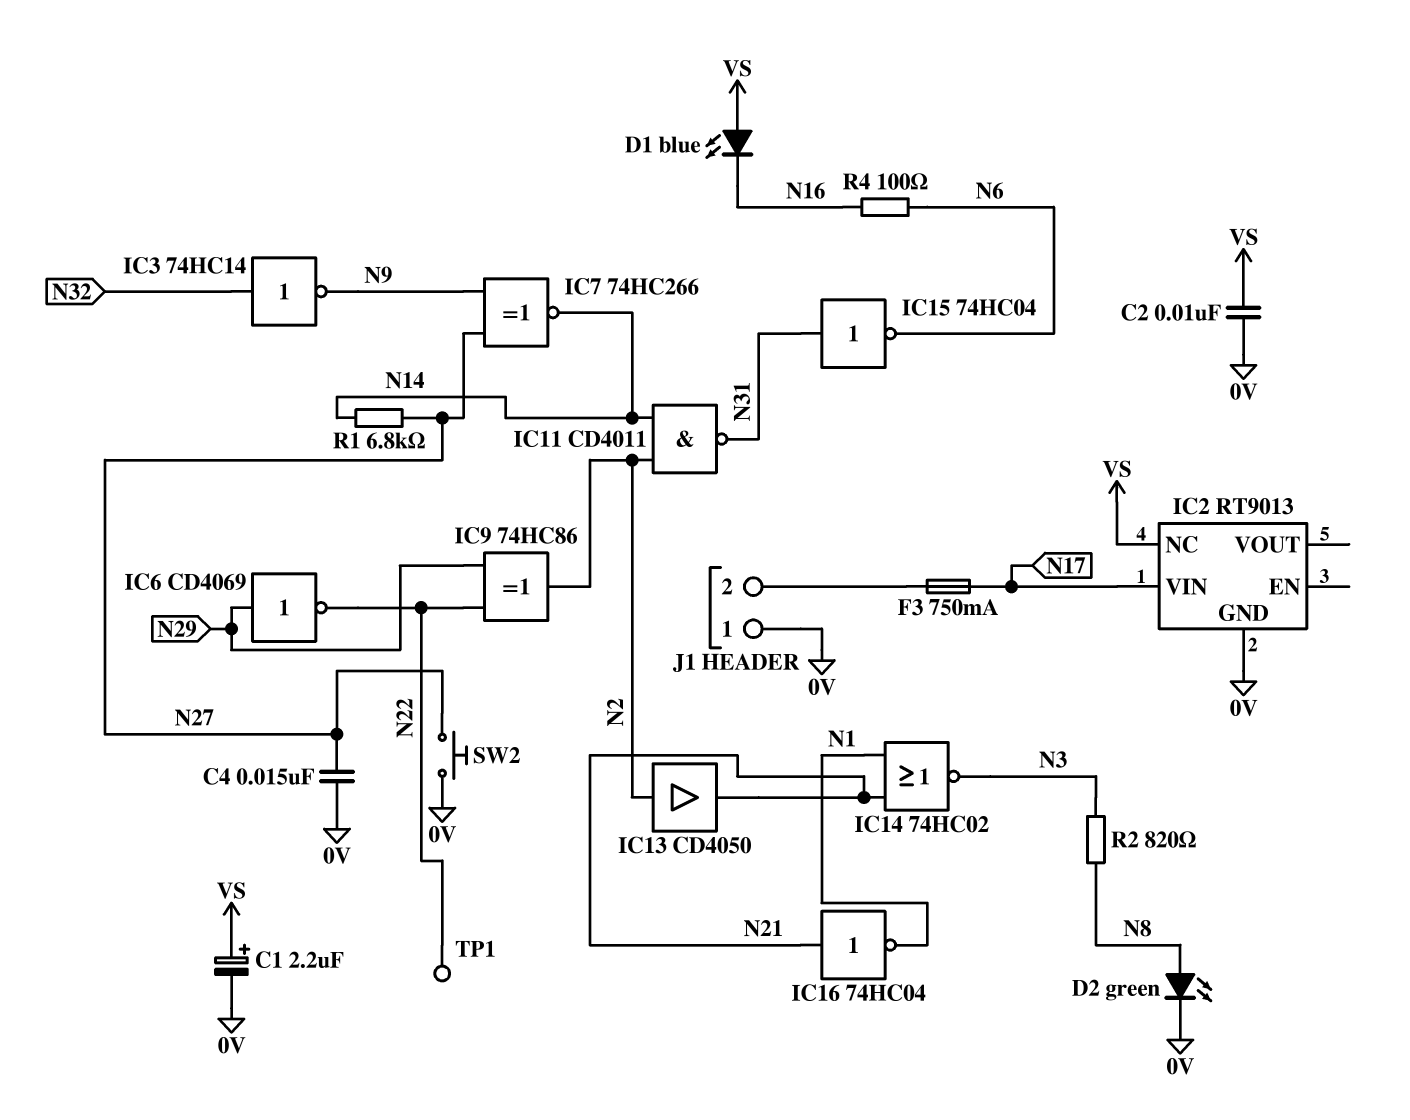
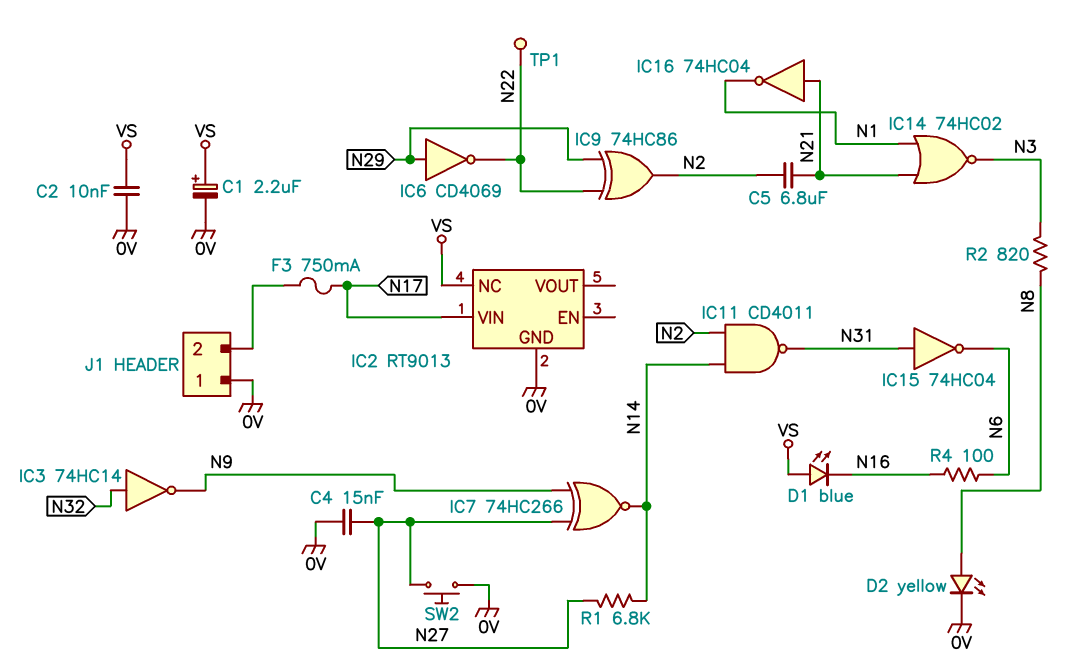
C5: none -> 6.8uF (N2, N21)
D2: LED green (A N8, K 0V) -> LED yellow (A N8, K 0V)
IC13: buffer CD4050 (in N2, out N21) -> none

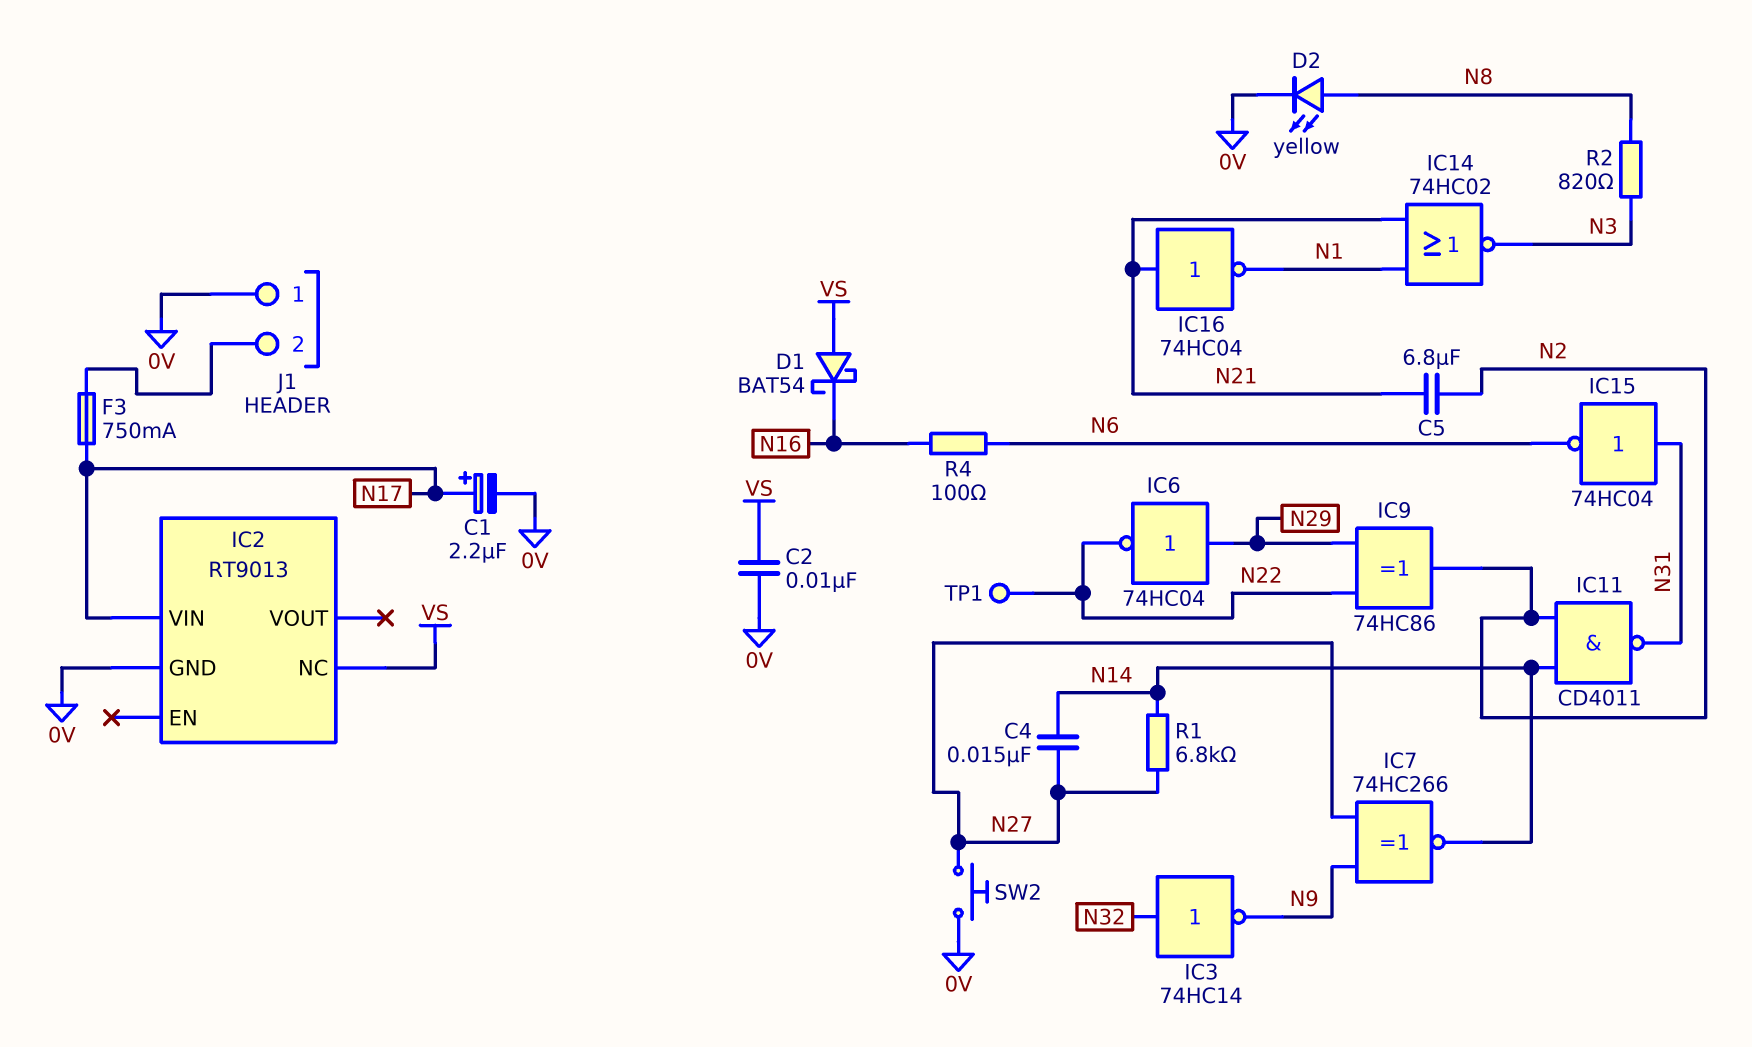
C1: 2.2uF (plus VS, minus 0V) -> 2.2uF (plus N17, minus 0V)
C4: 15nF (0V, N27) -> 15nF (N14, N27)
D1: LED blue (A VS, K N16) -> schottky BAT54 (A VS, K N16)
IC6: NOT CD4069 (in N29, out N22) -> NOT 74HC04 (in N29, out N22)

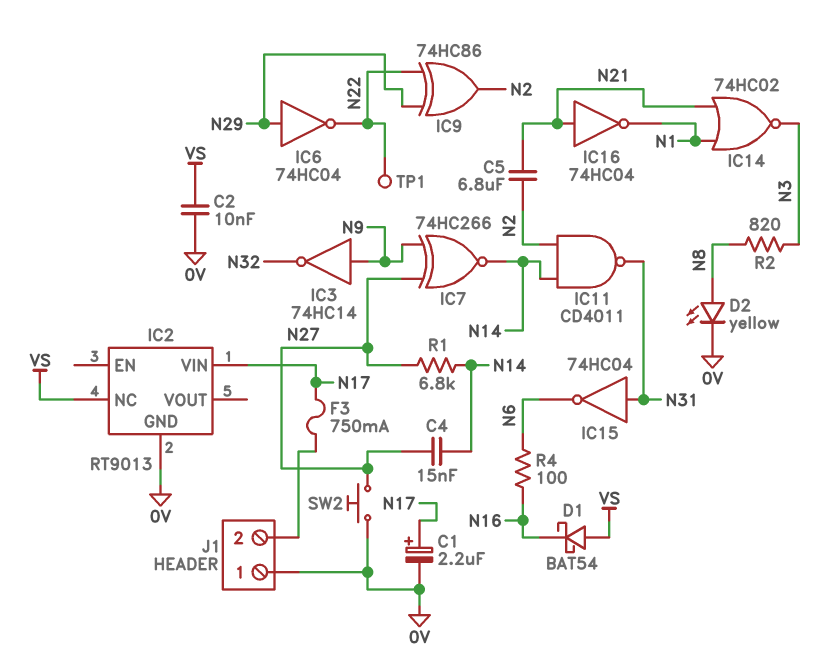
IC3: NOT 74HC14 (in N32, out N9) -> NOT 74HC14 (in N9, out N32)

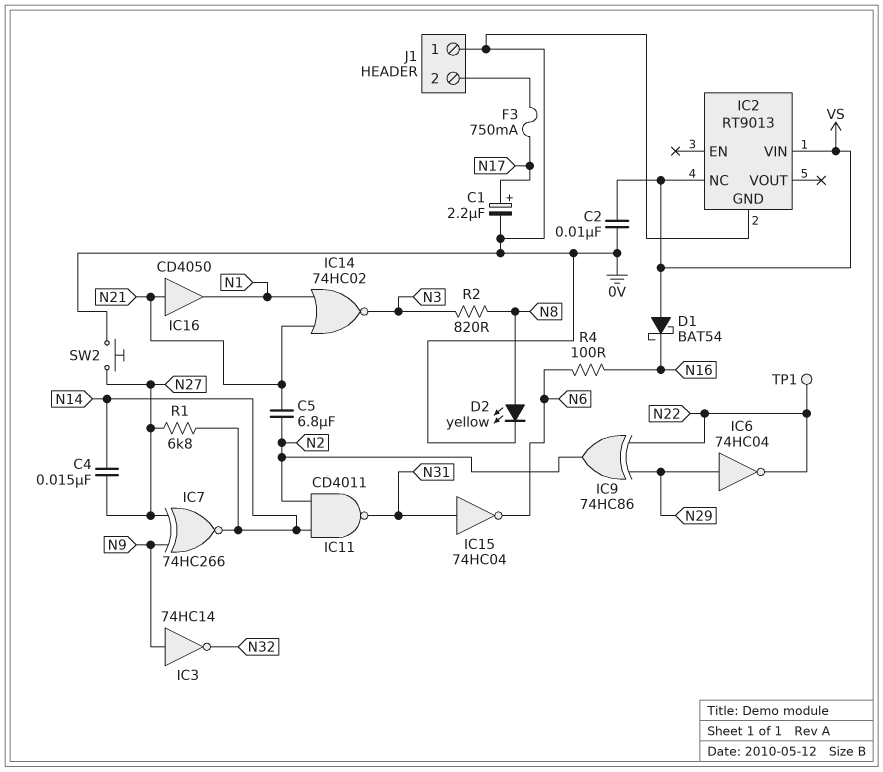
IC2 pin VIN: N17 -> VS
IC16: NOT 74HC04 (in N21, out N1) -> buffer CD4050 (in N21, out N1)

